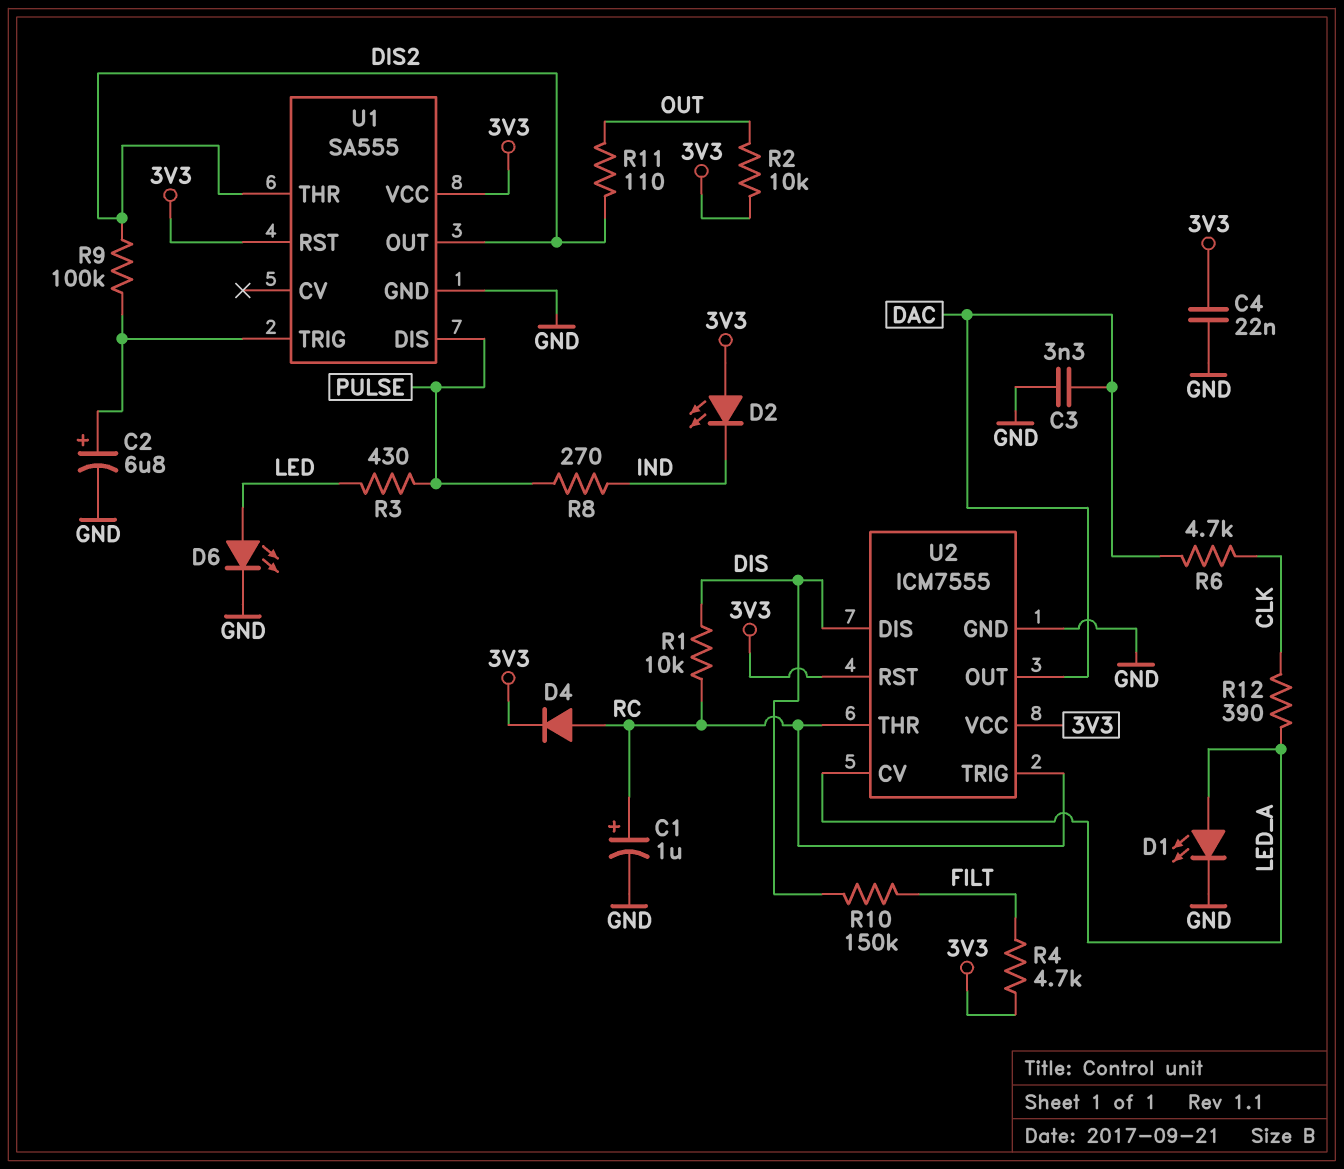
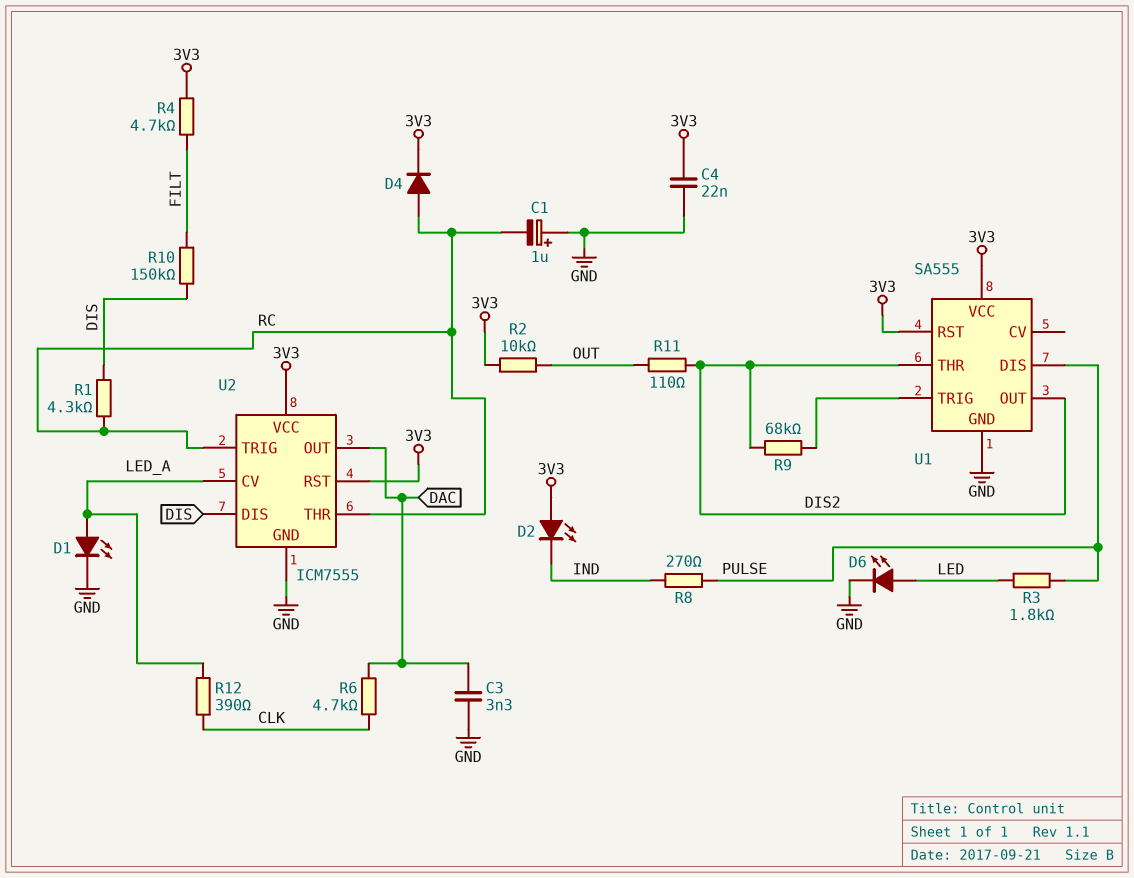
C1: 1uF (plus RC, minus GND) -> 1uF (plus GND, minus RC)
C2: 6.8uF (plus U1/TRIG, minus GND) -> none
R1: 10k (DIS, RC) -> 4.3k (DIS, RC)
R3: 430 (LED, PULSE) -> 1.8k (LED, PULSE)
R9: 100k (DIS2, U1/TRIG) -> 68k (DIS2, U1/TRIG)

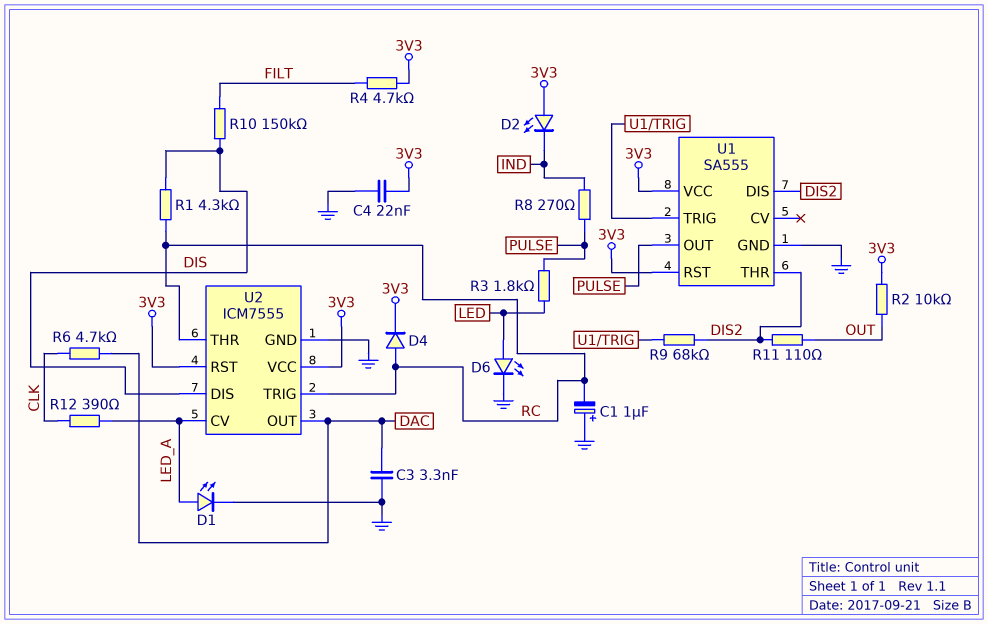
U1 pin DIS: PULSE -> DIS2
U1 pin OUT: DIS2 -> PULSE

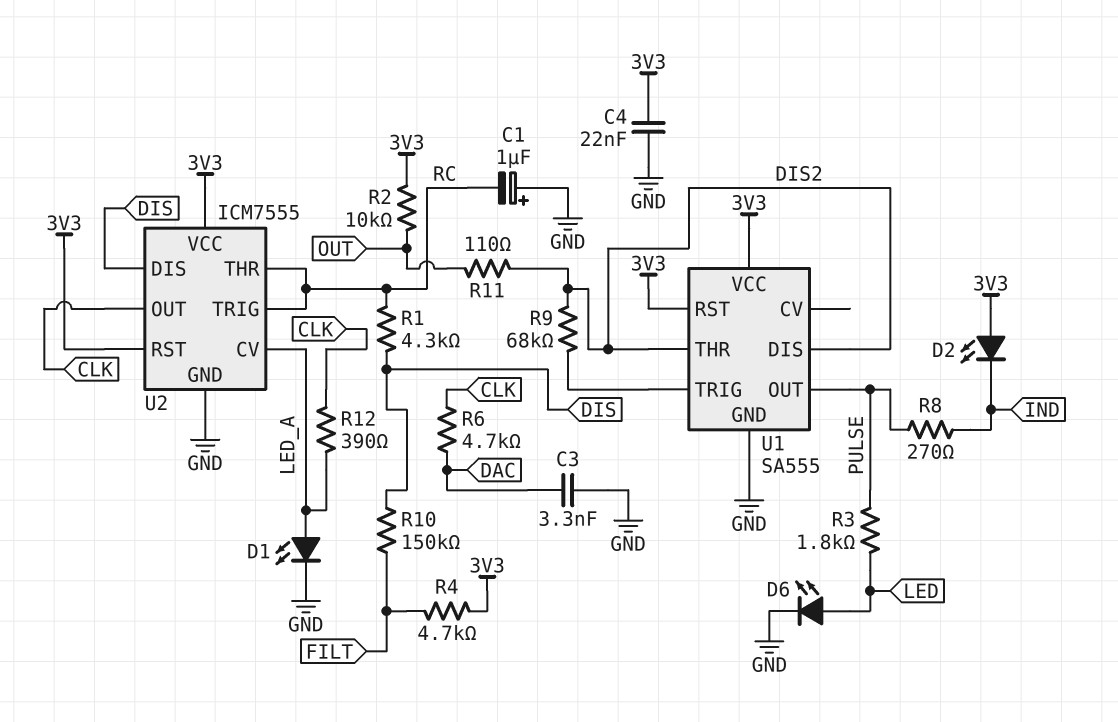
D4: diode (A RC, K 3V3) -> none
U2 pin OUT: DAC -> CLK

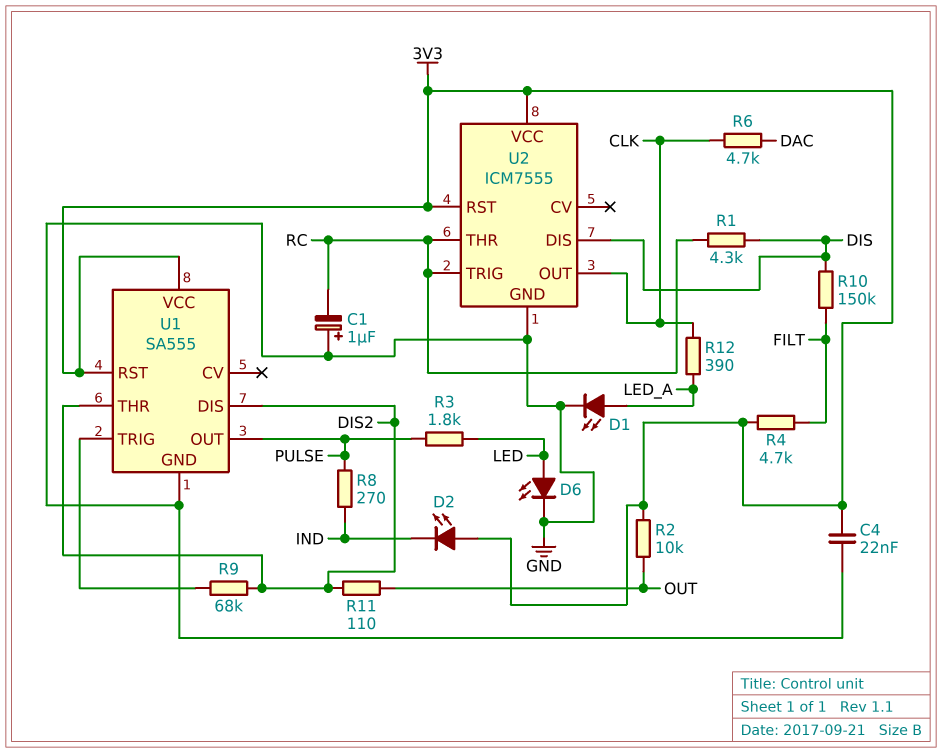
C3: 3.3nF (DAC, GND) -> none
U2 pin CV: LED_A -> none

